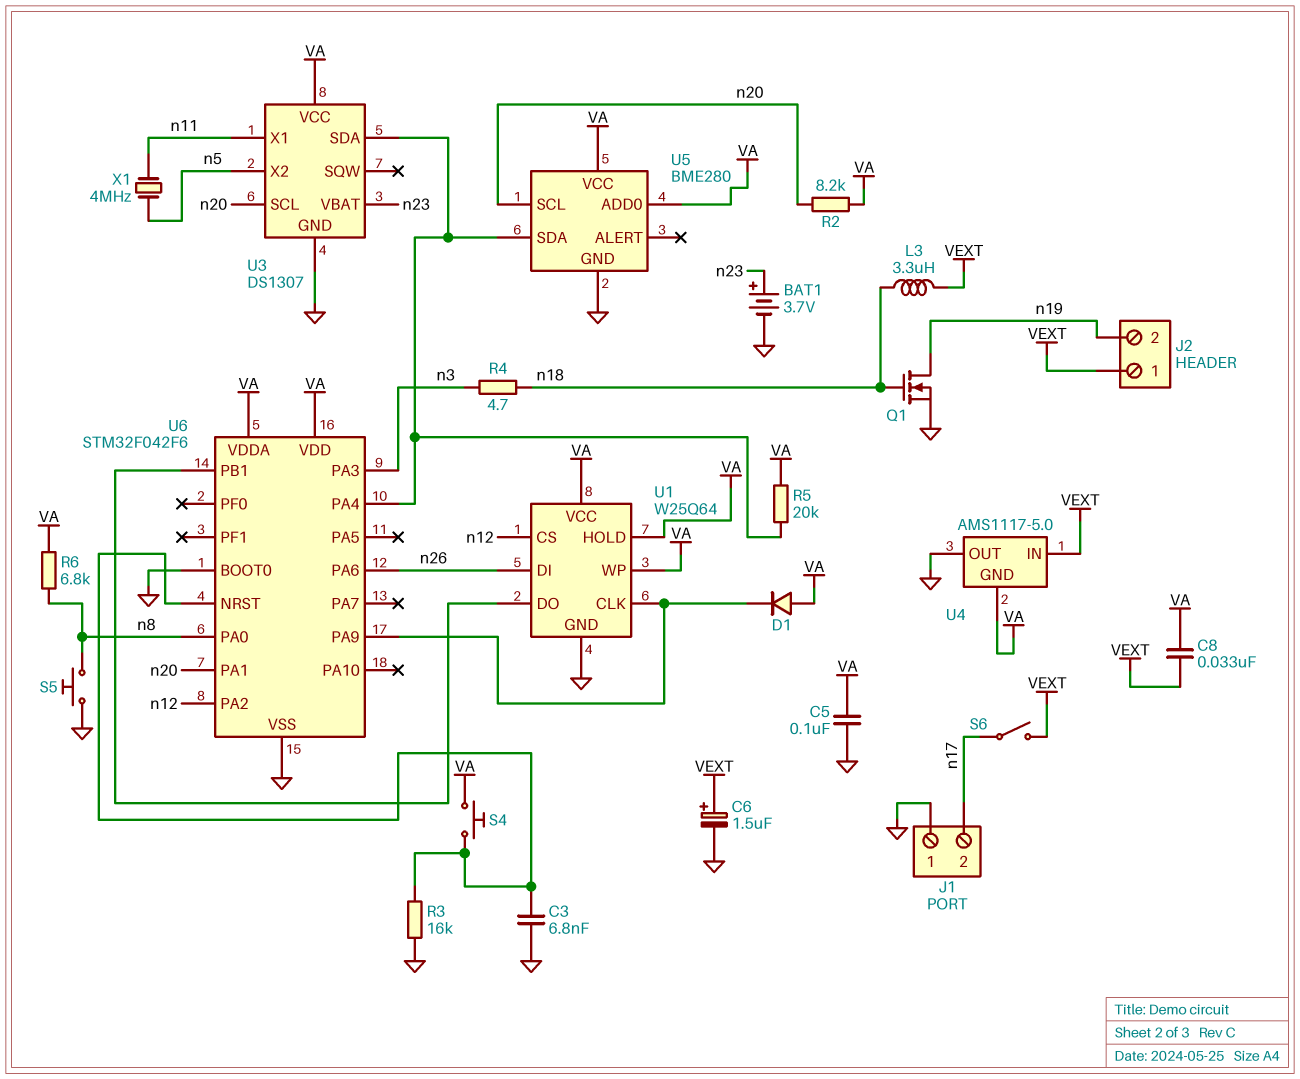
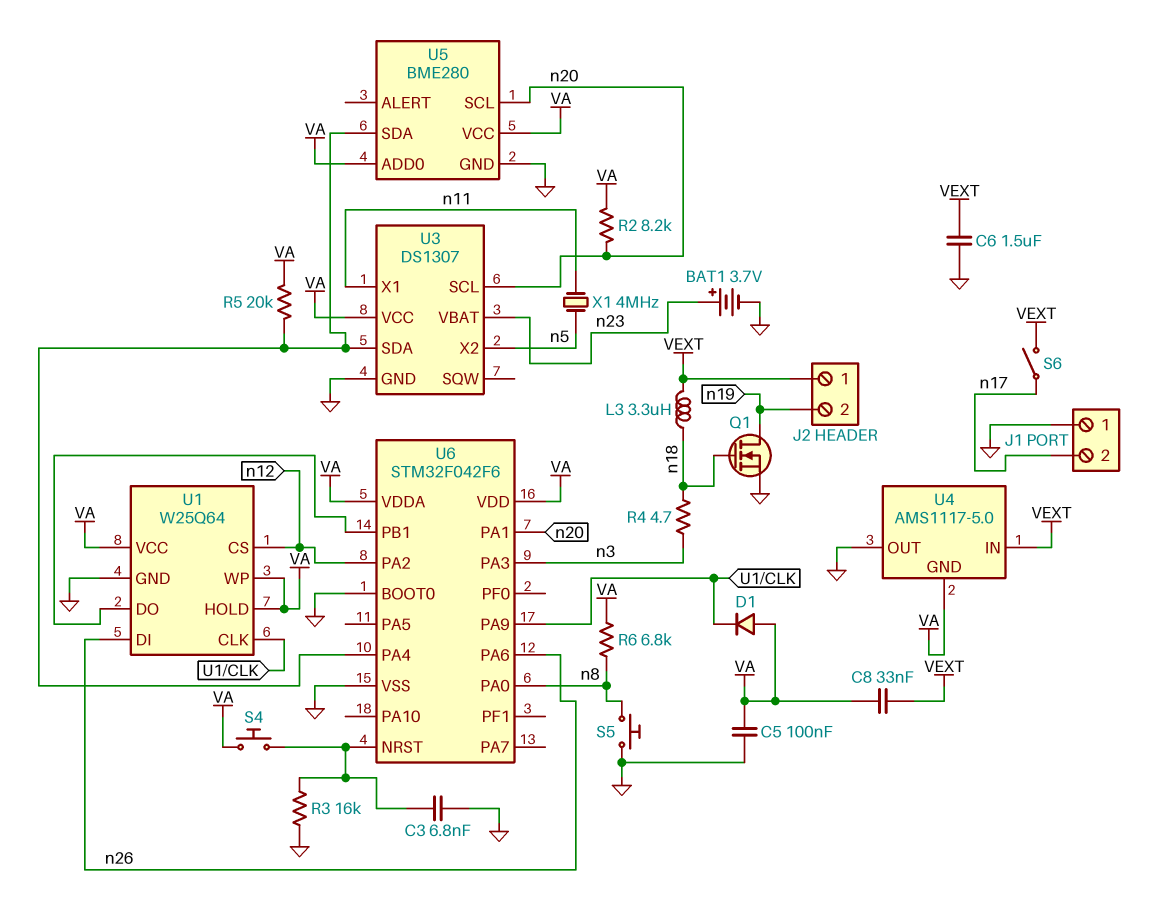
C6: 1.5uF (plus VEXT, minus GND) -> 1.5uF (GND, VEXT)

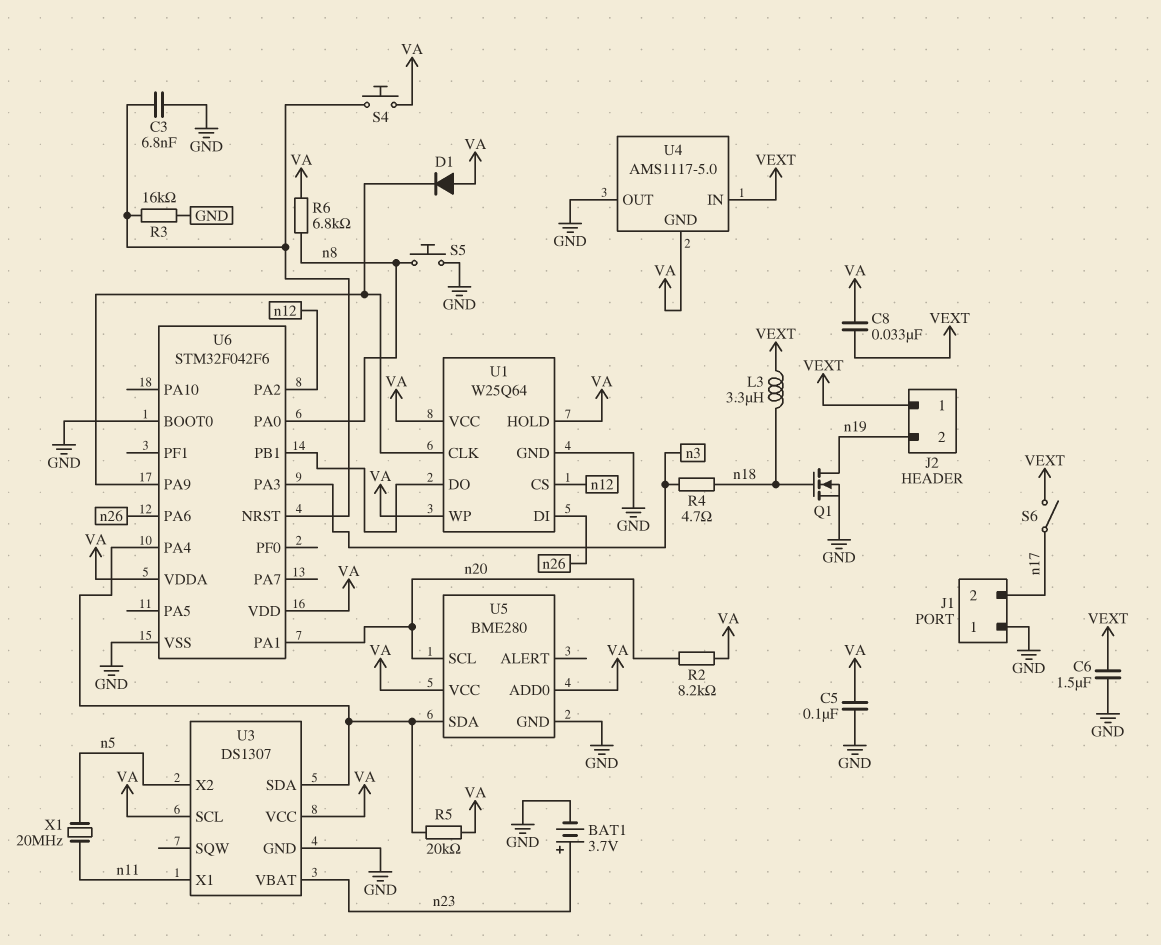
U3 pin SCL: n20 -> VA
X1: 4MHz (n5, n11) -> 20MHz (n5, n11)

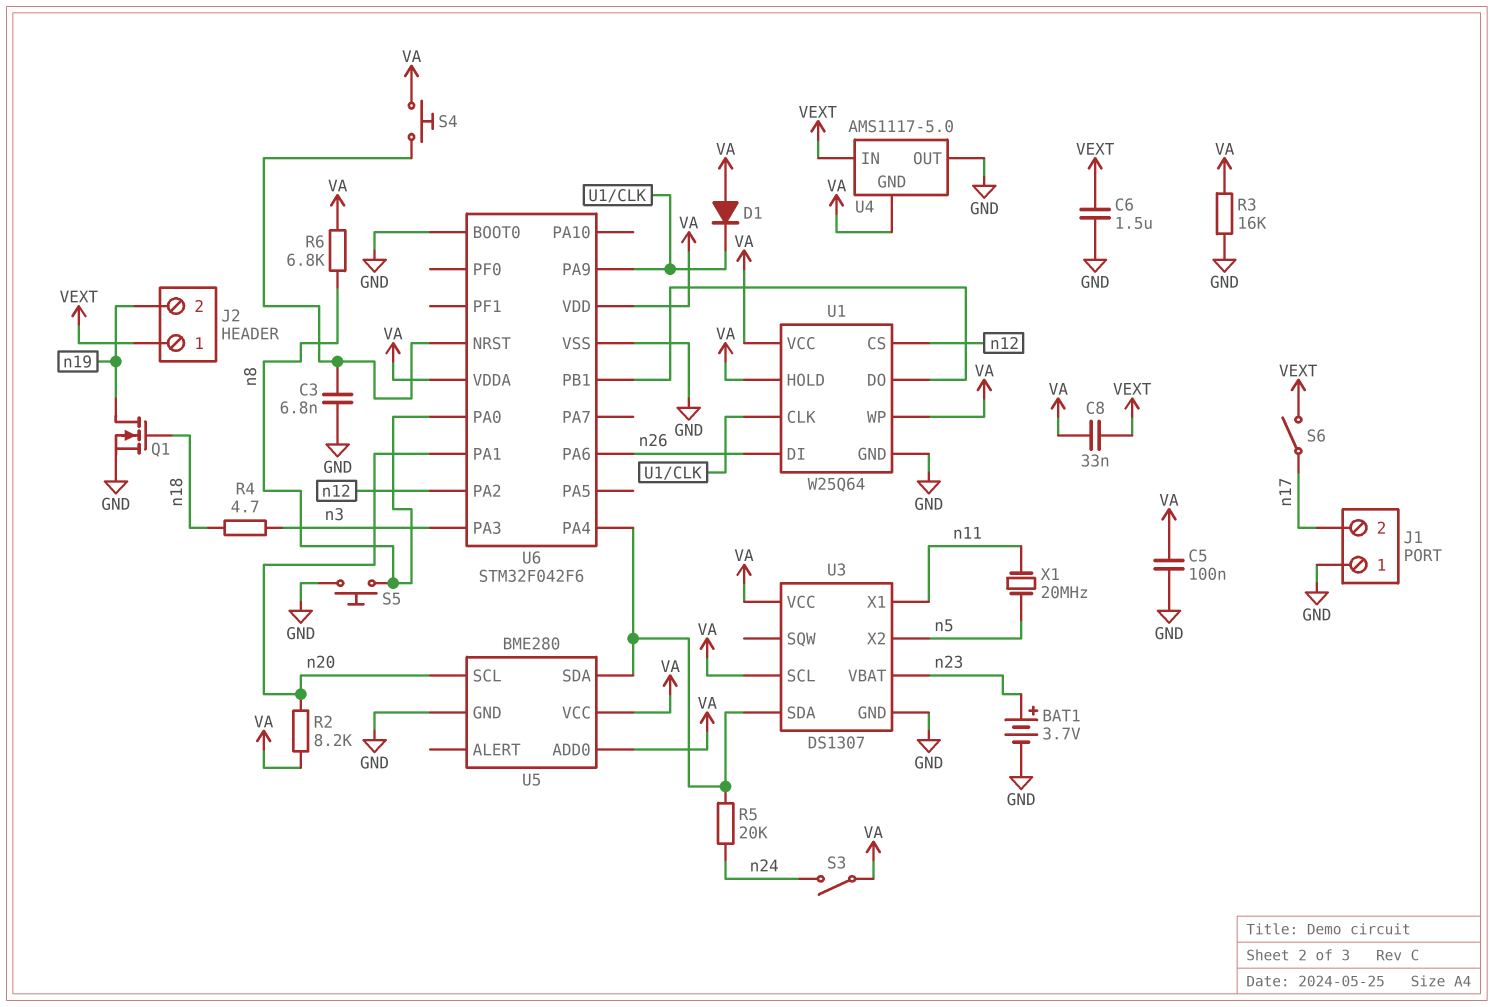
L3: 3.3uH (VEXT, n18) -> none
R3: 16k (GND, U6/NRST) -> 16k (GND, VA)
R5: 20k (U3/SDA, VA) -> 20k (U3/SDA, n24)
S3: none -> switch (VA, n24)

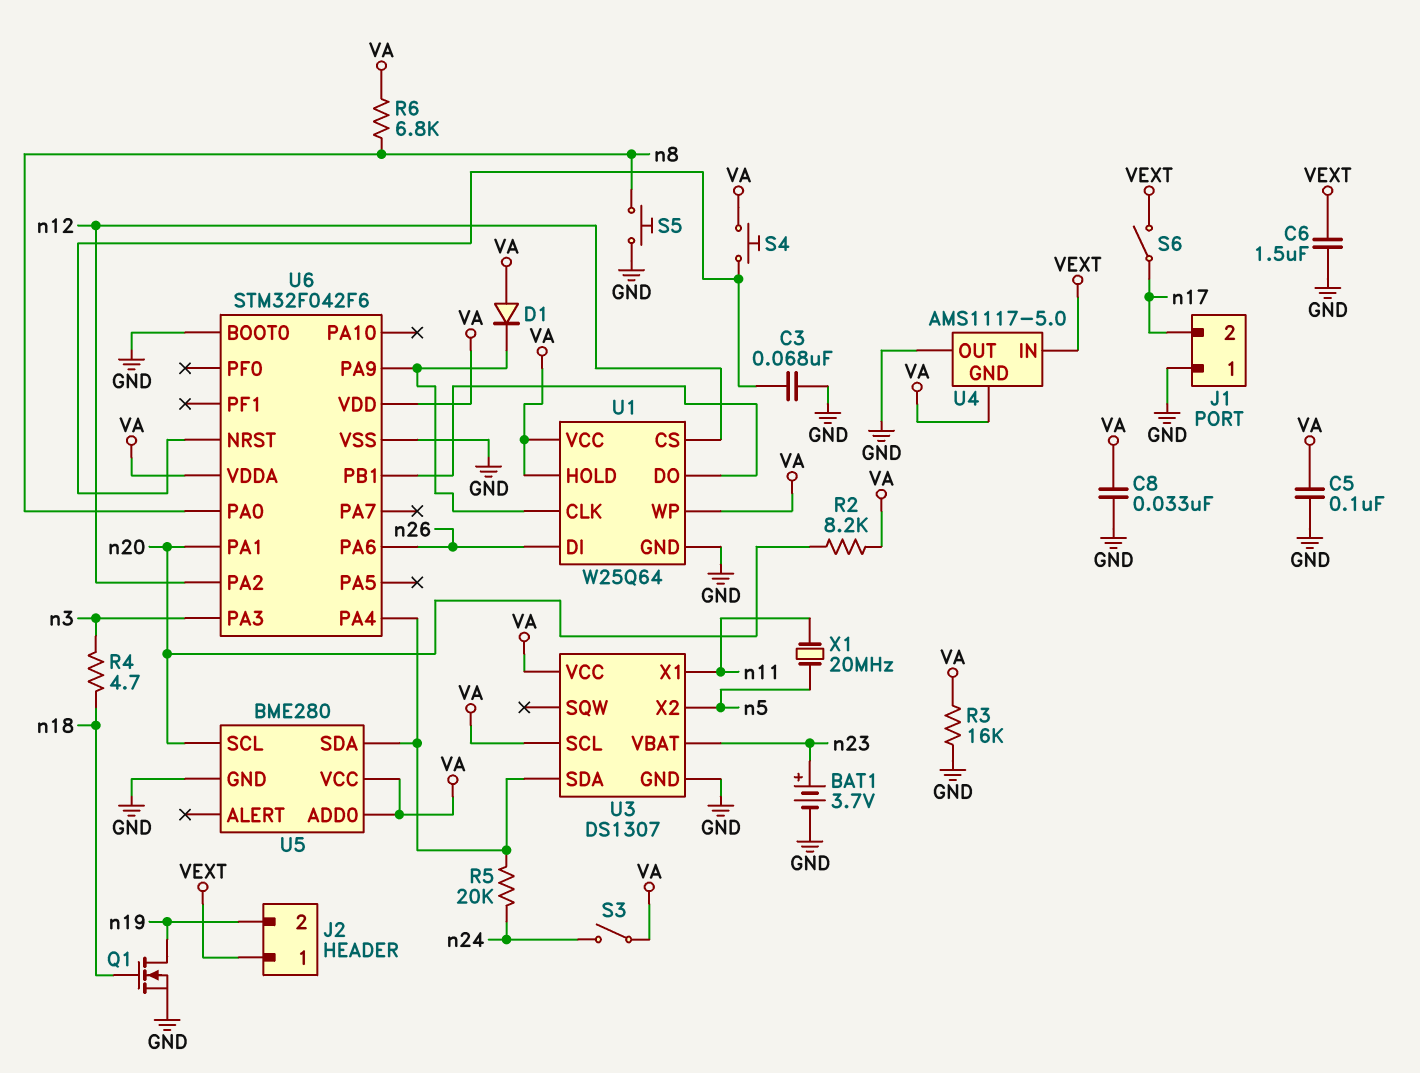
C3: 6.8nF (GND, U6/NRST) -> 68nF (GND, U6/NRST)
C8: 33nF (VA, VEXT) -> 33nF (GND, VA)

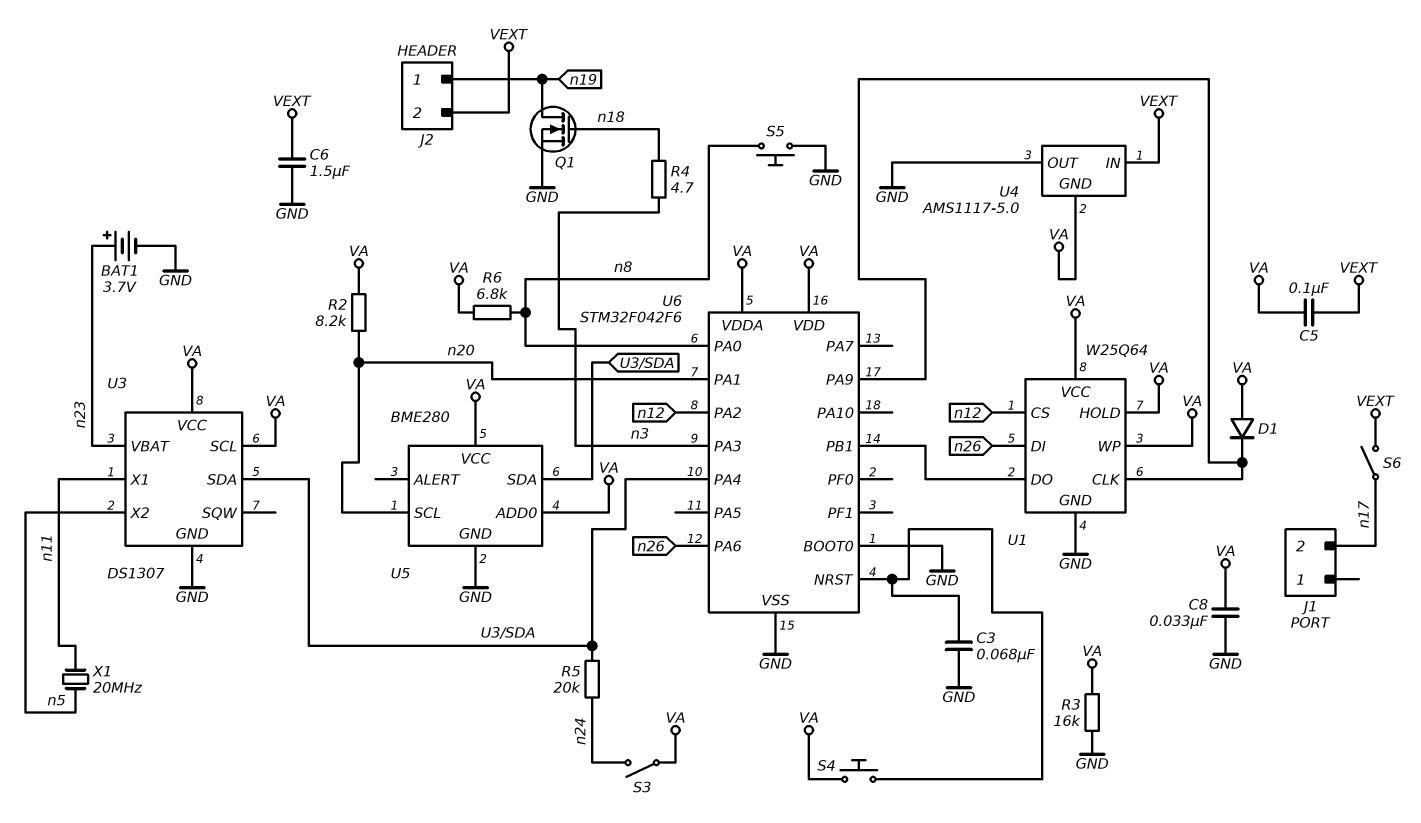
C5: 100nF (GND, VA) -> 100nF (VA, VEXT)
J1 pin 1: GND -> none
J2 pin 1: VEXT -> n19
J2 pin 2: n19 -> VEXT

